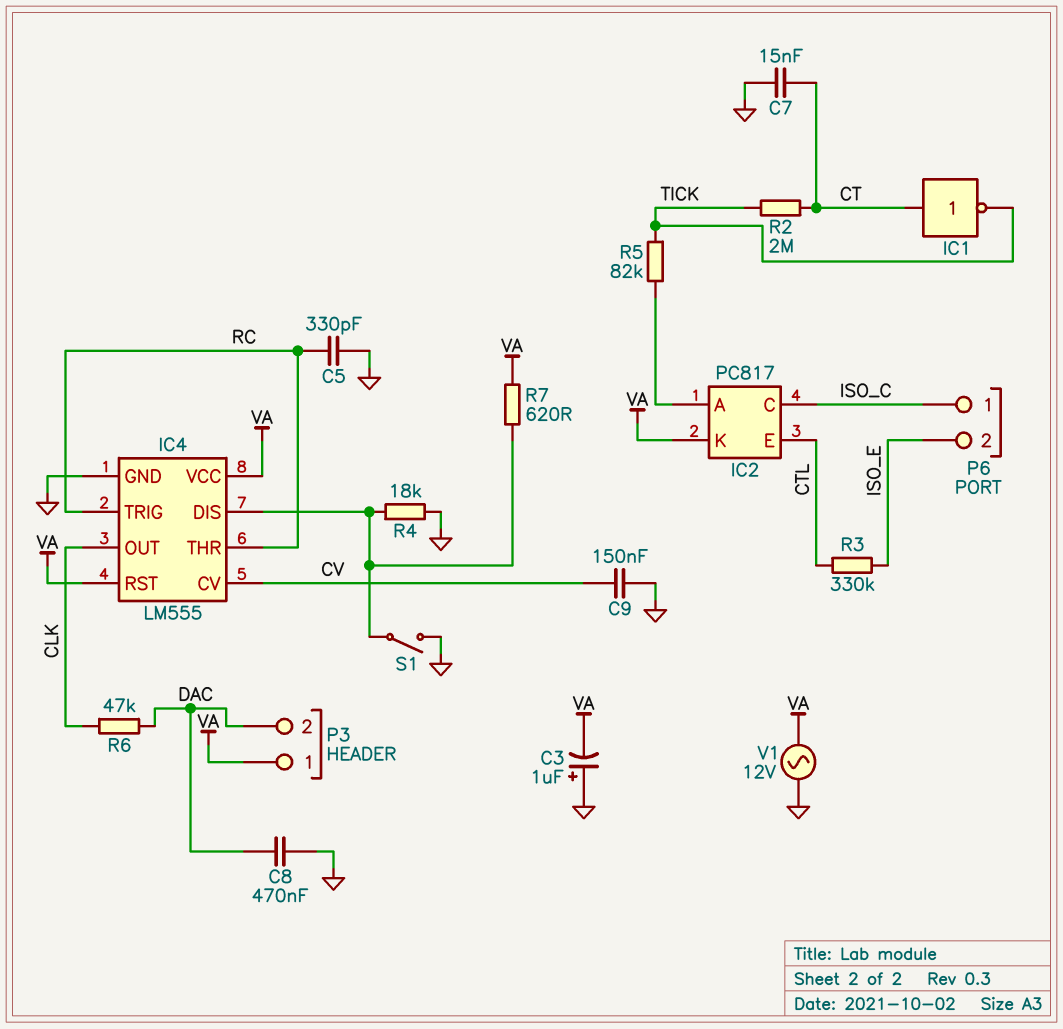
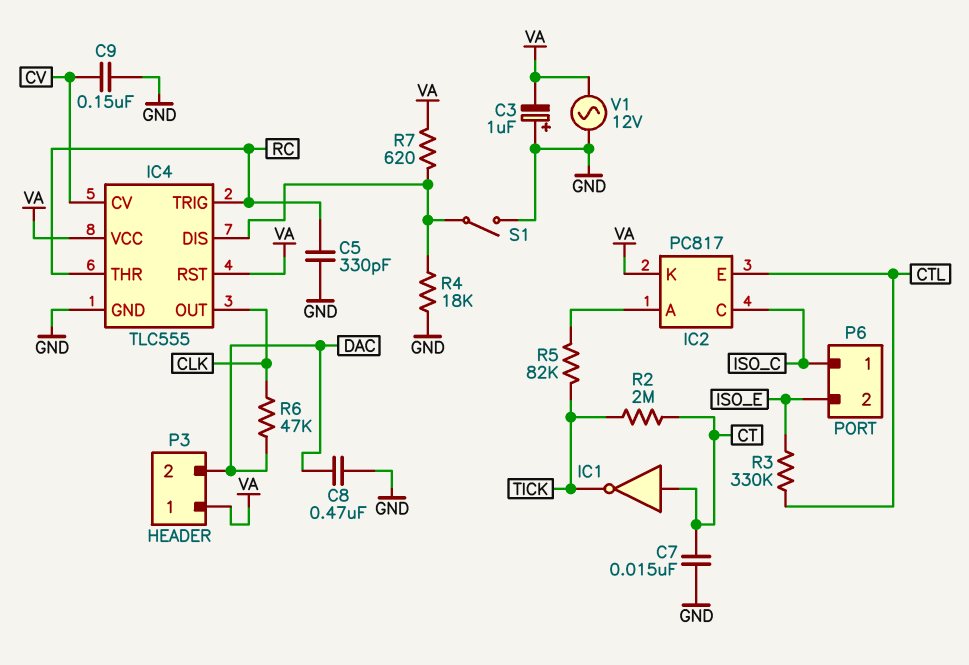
IC4: LM555 -> TLC555

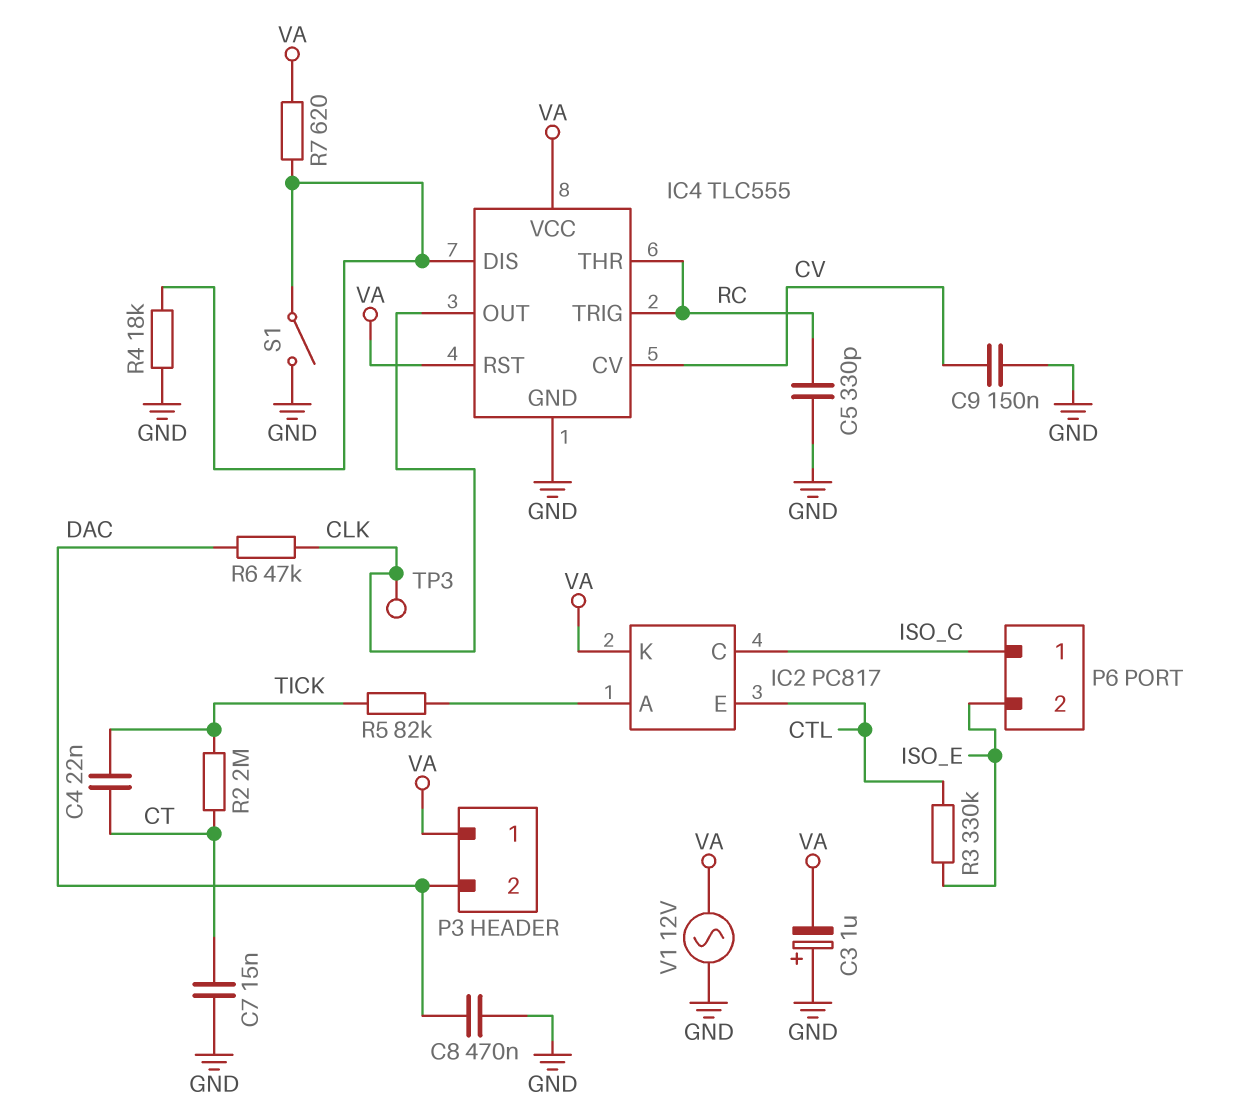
C4: none -> 22nF (CT, TICK)
IC1: NOT (in CT, out TICK) -> none
TP3: none -> test point (CLK)

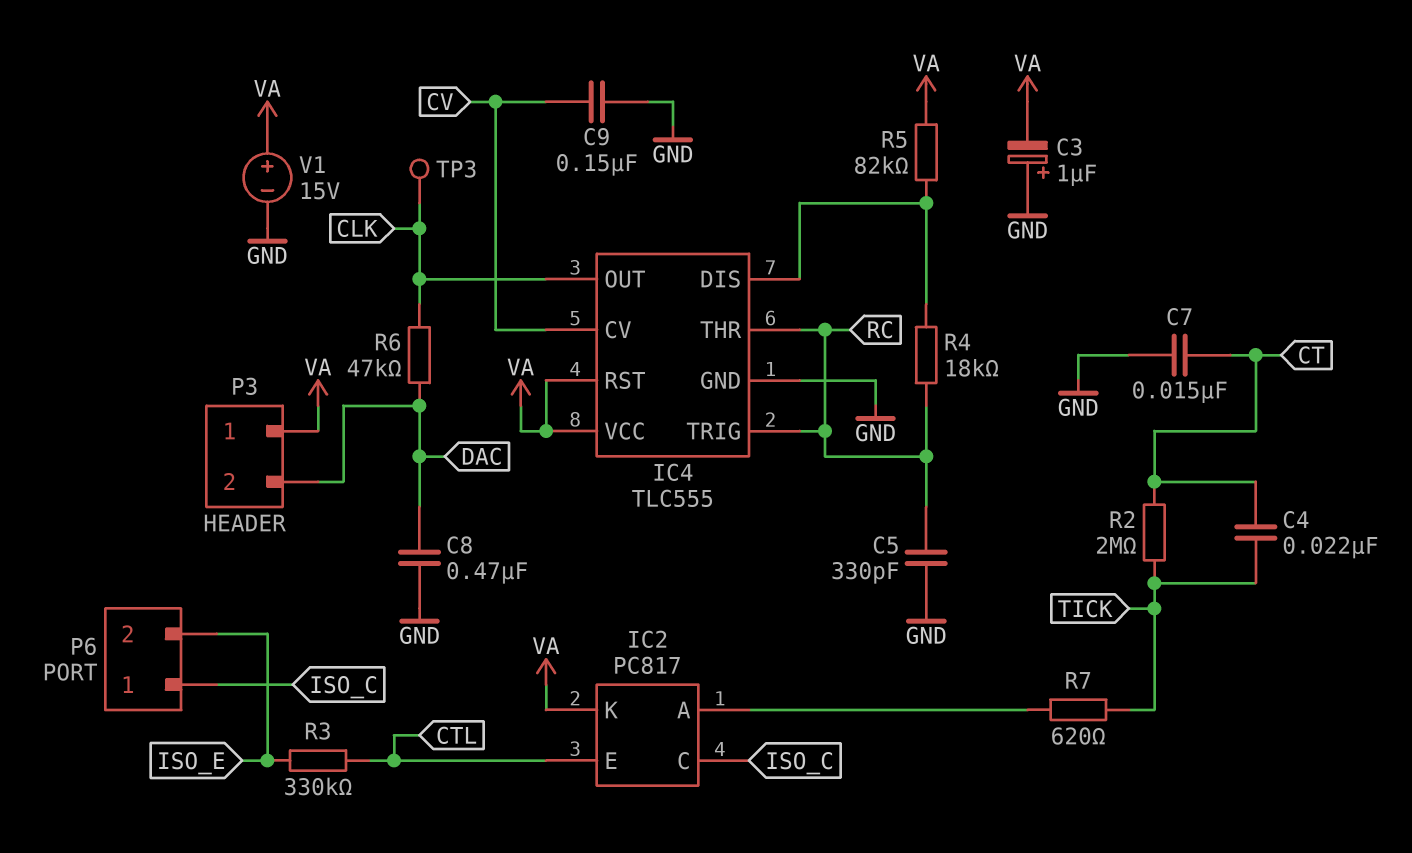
R4: 18k (GND, IC4/DIS) -> 18k (IC4/DIS, RC)
R5: 82k (IC2/A, TICK) -> 82k (IC4/DIS, VA)
R7: 620 (IC4/DIS, VA) -> 620 (IC2/A, TICK)
S1: switch (GND, IC4/DIS) -> none
V1: AC 12V (GND, VA) -> 15V (plus VA, minus GND)

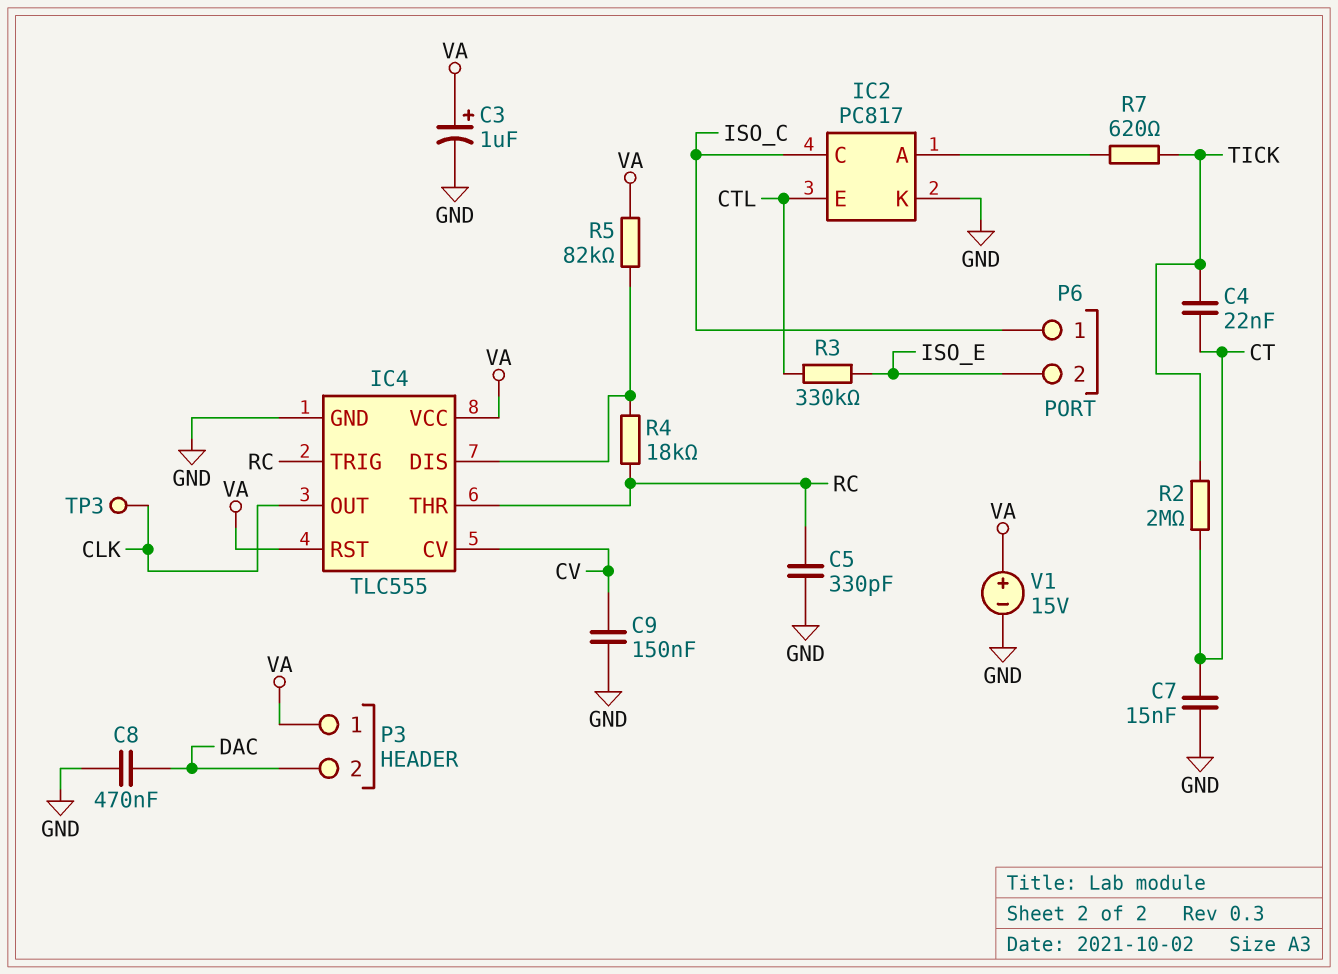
C3: 1uF (plus GND, minus VA) -> 1uF (plus VA, minus GND)
IC2 pin K: VA -> GND
R6: 47k (CLK, DAC) -> none

